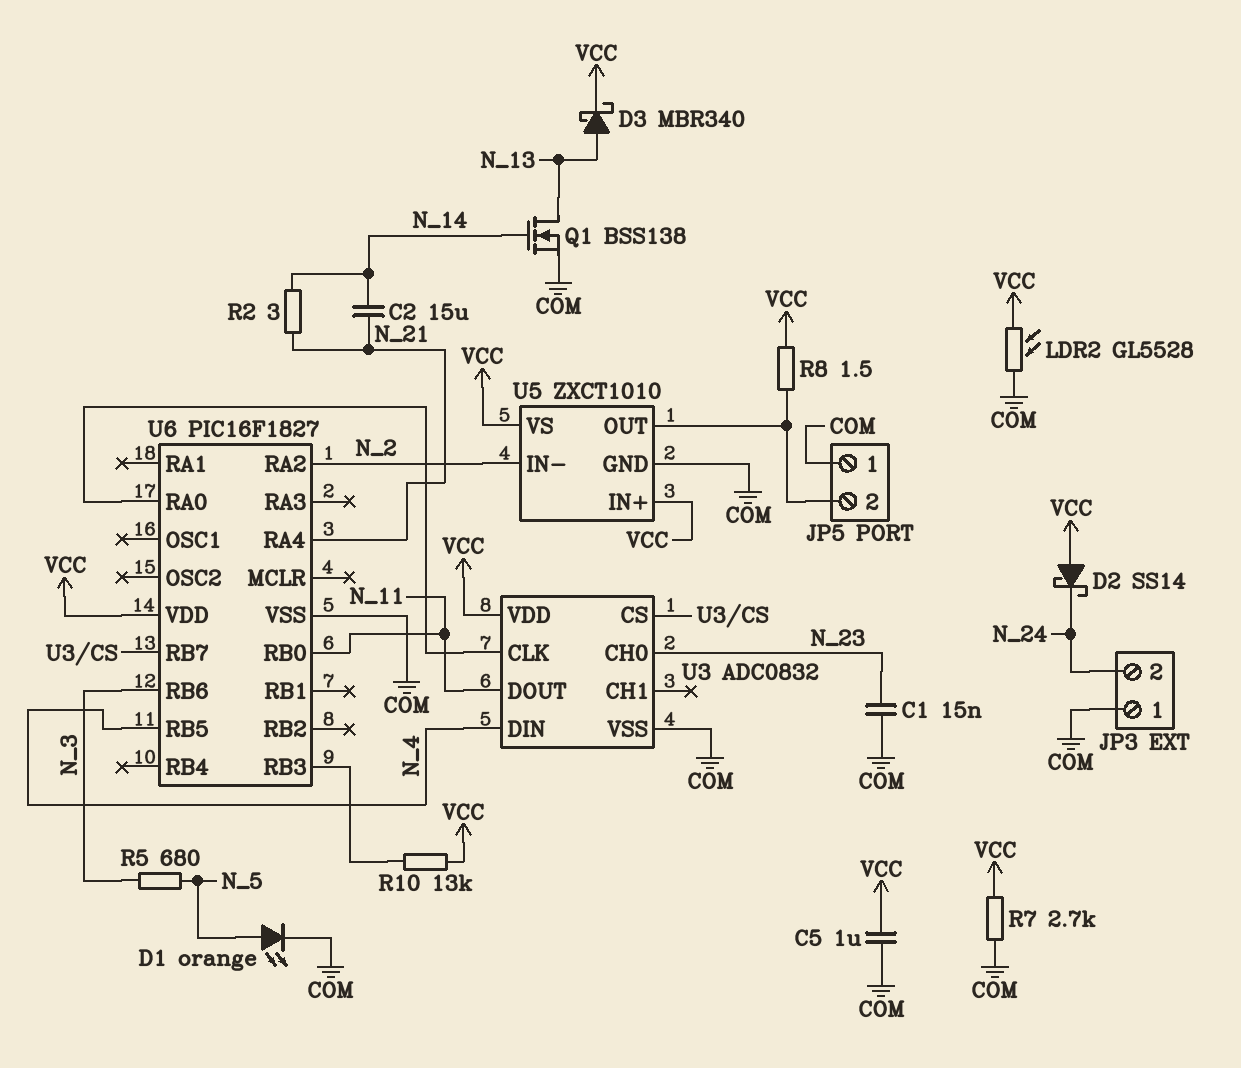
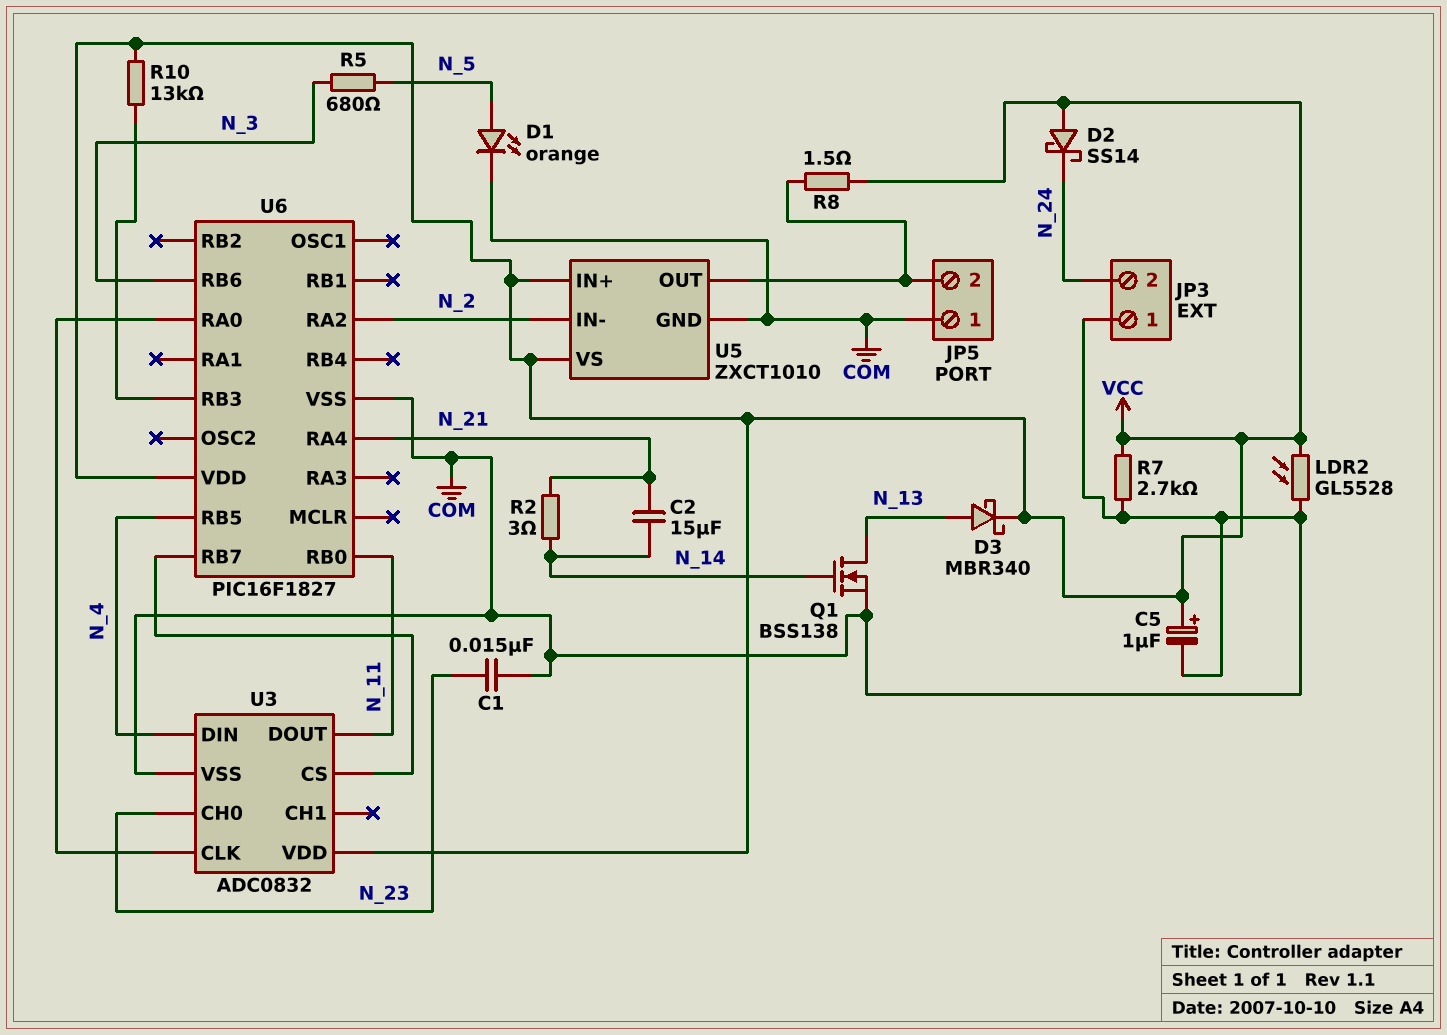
C5: 1uF (COM, VCC) -> 1uF (plus VCC, minus COM)

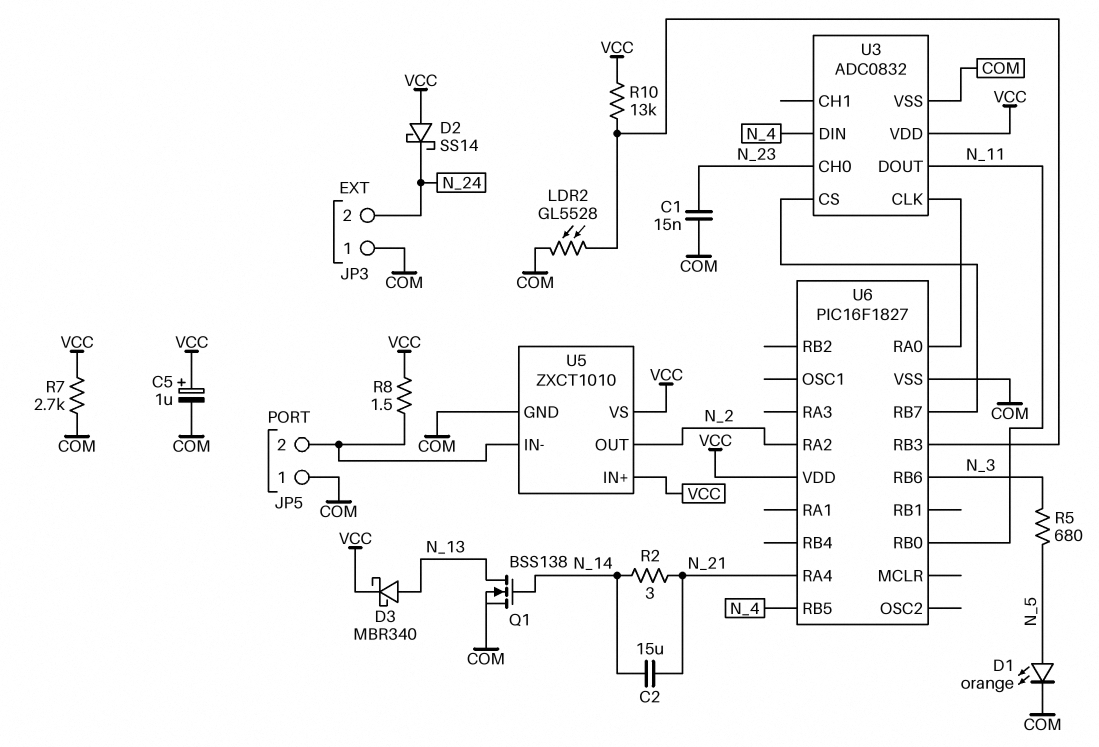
LDR2: GL5528 (COM, VCC) -> GL5528 (COM, U6/RB3)
U5 pin IN-: N_2 -> JP5/2
U5 pin OUT: JP5/2 -> N_2

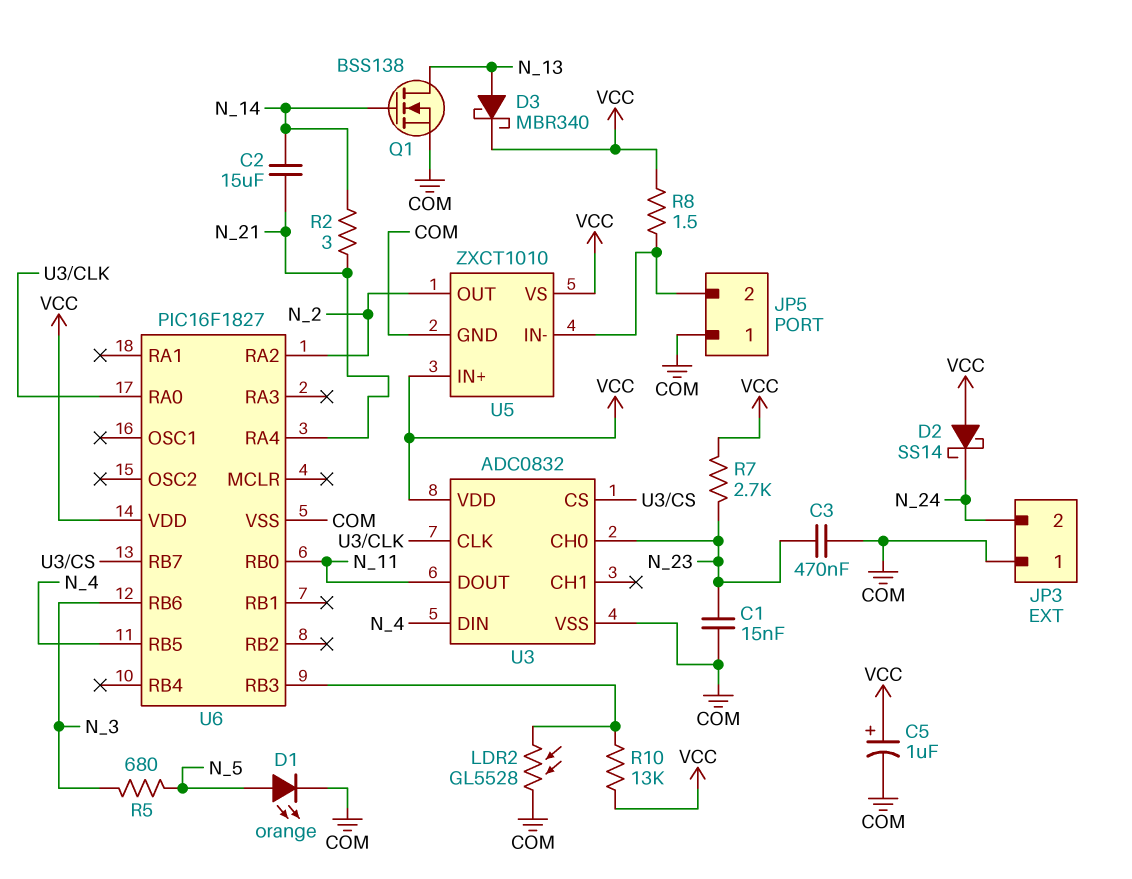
C3: none -> 470nF (COM, N_23)
R7: 2.7k (COM, VCC) -> 2.7k (N_23, VCC)

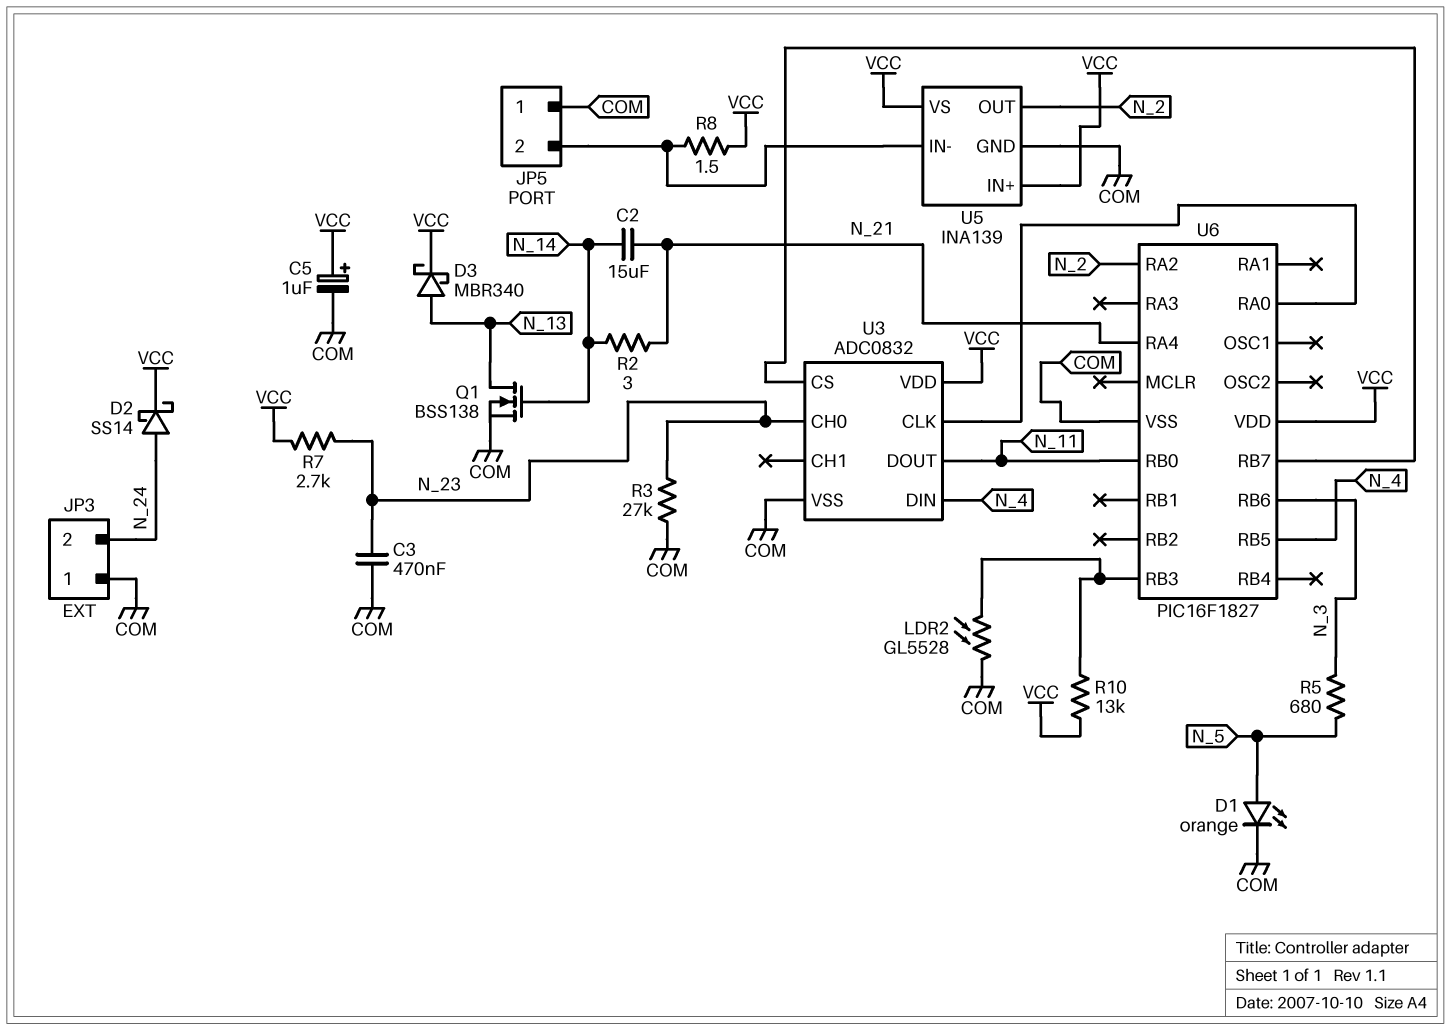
C1: 15nF (COM, N_23) -> none
D2: schottky SS14 (A VCC, K N_24) -> schottky SS14 (A N_24, K VCC)
R3: none -> 27k (COM, N_23)
U5: ZXCT1010 -> INA139

